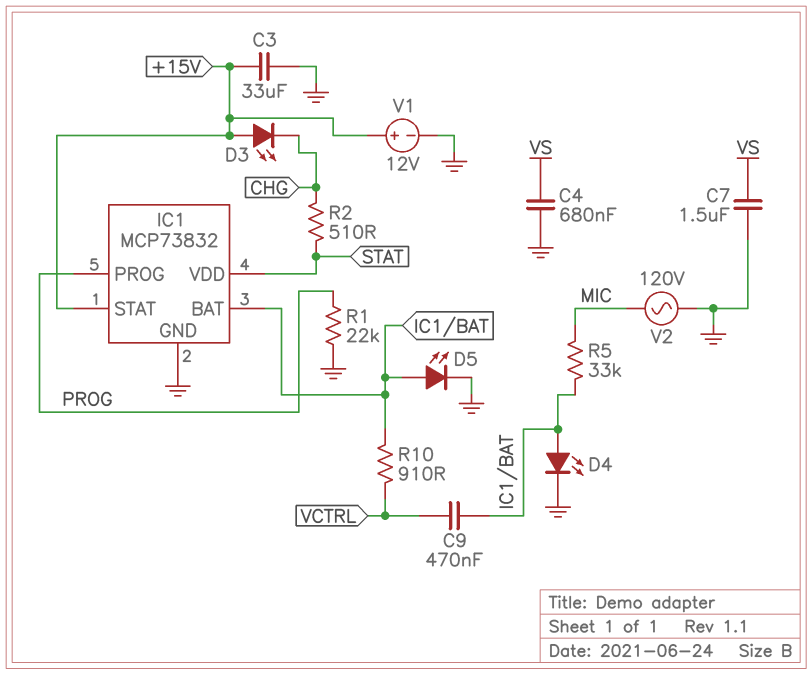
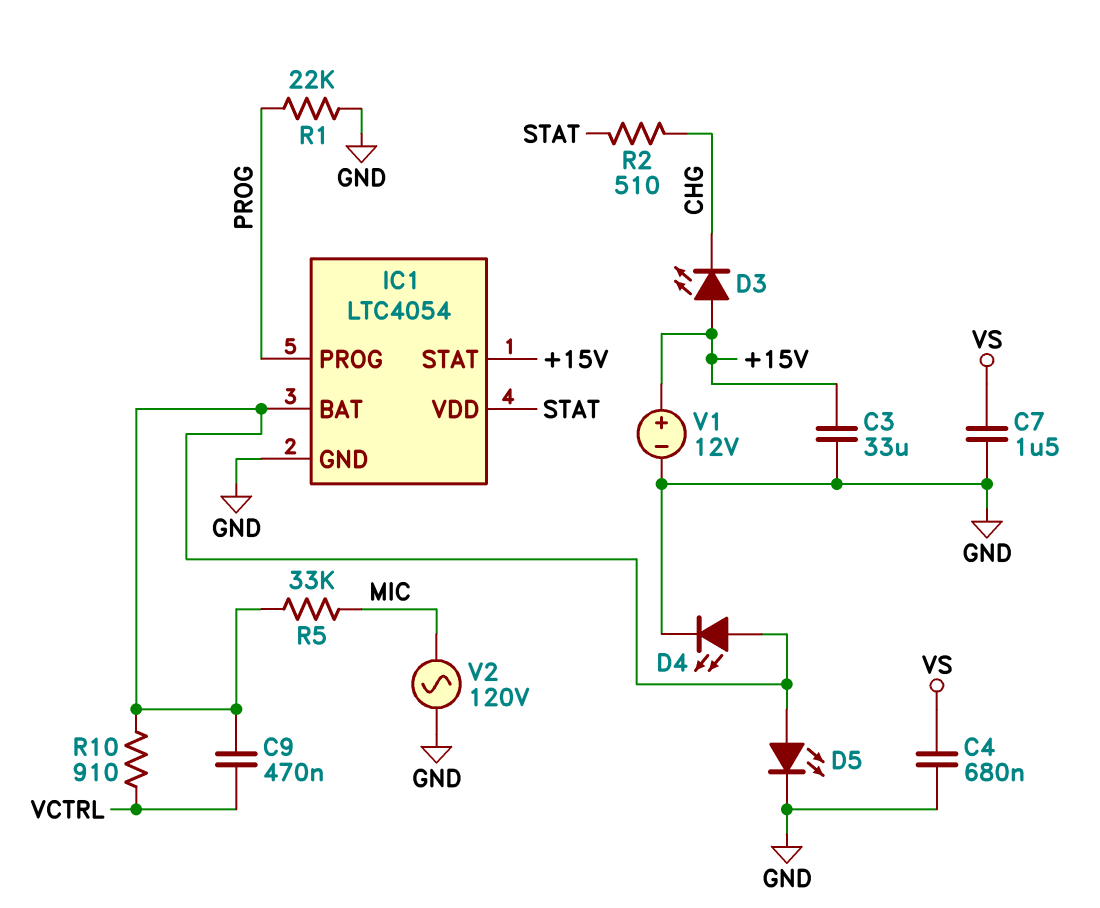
IC1: MCP73832 -> LTC4054

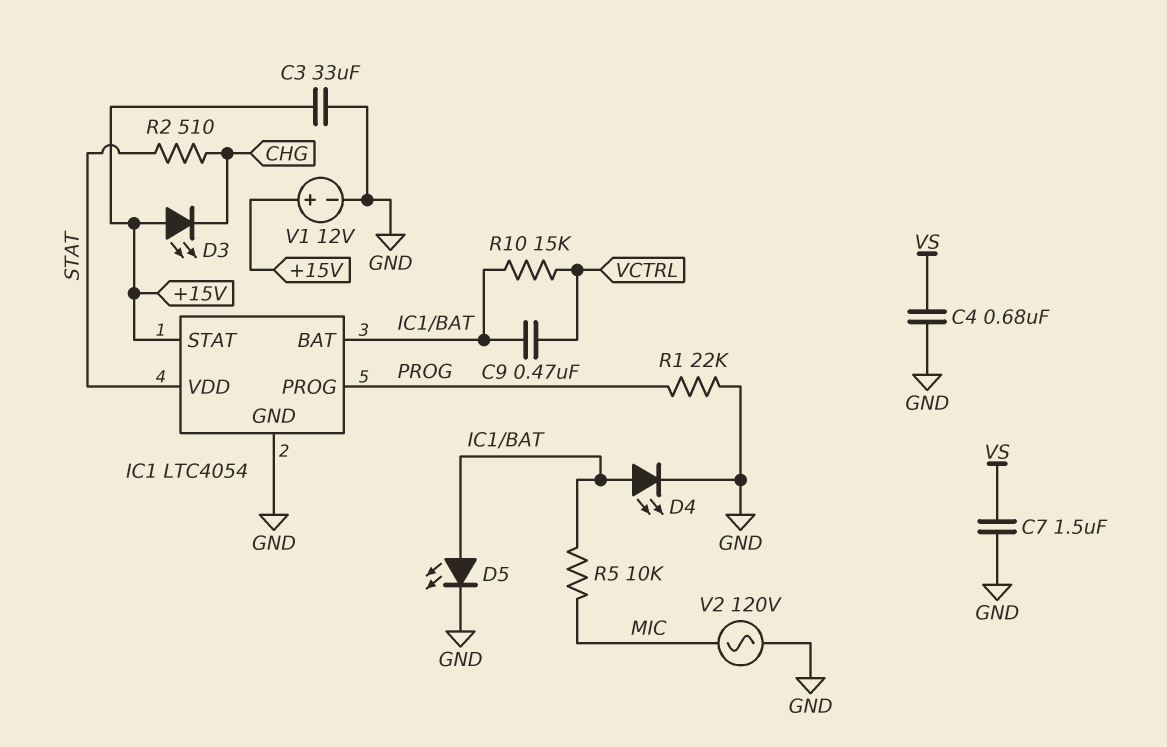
R5: 33k (IC1/BAT, MIC) -> 10k (IC1/BAT, MIC)
R10: 910 (IC1/BAT, VCTRL) -> 15k (IC1/BAT, VCTRL)

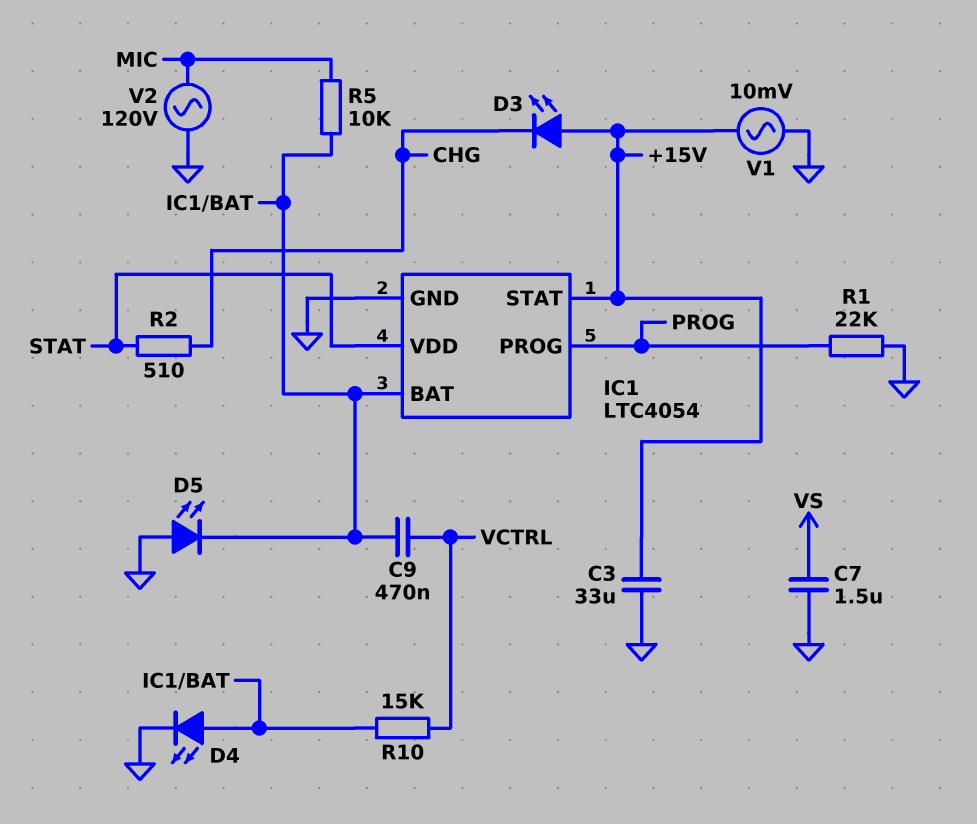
C4: 680nF (GND, VS) -> none
D5: LED (A IC1/BAT, K GND) -> LED (A GND, K IC1/BAT)
V1: 12V (plus +15V, minus GND) -> AC 10mV (+15V, GND)

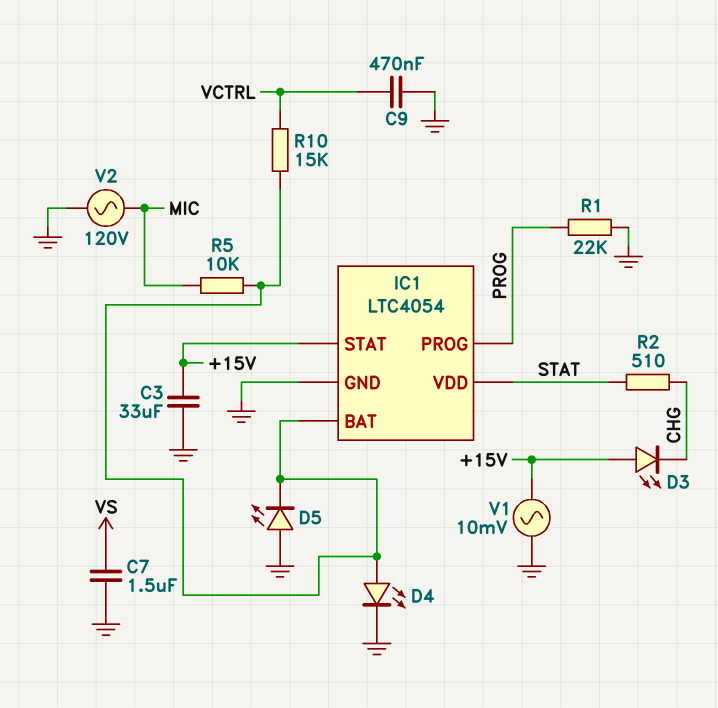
C9: 470nF (IC1/BAT, VCTRL) -> 470nF (GND, VCTRL)

